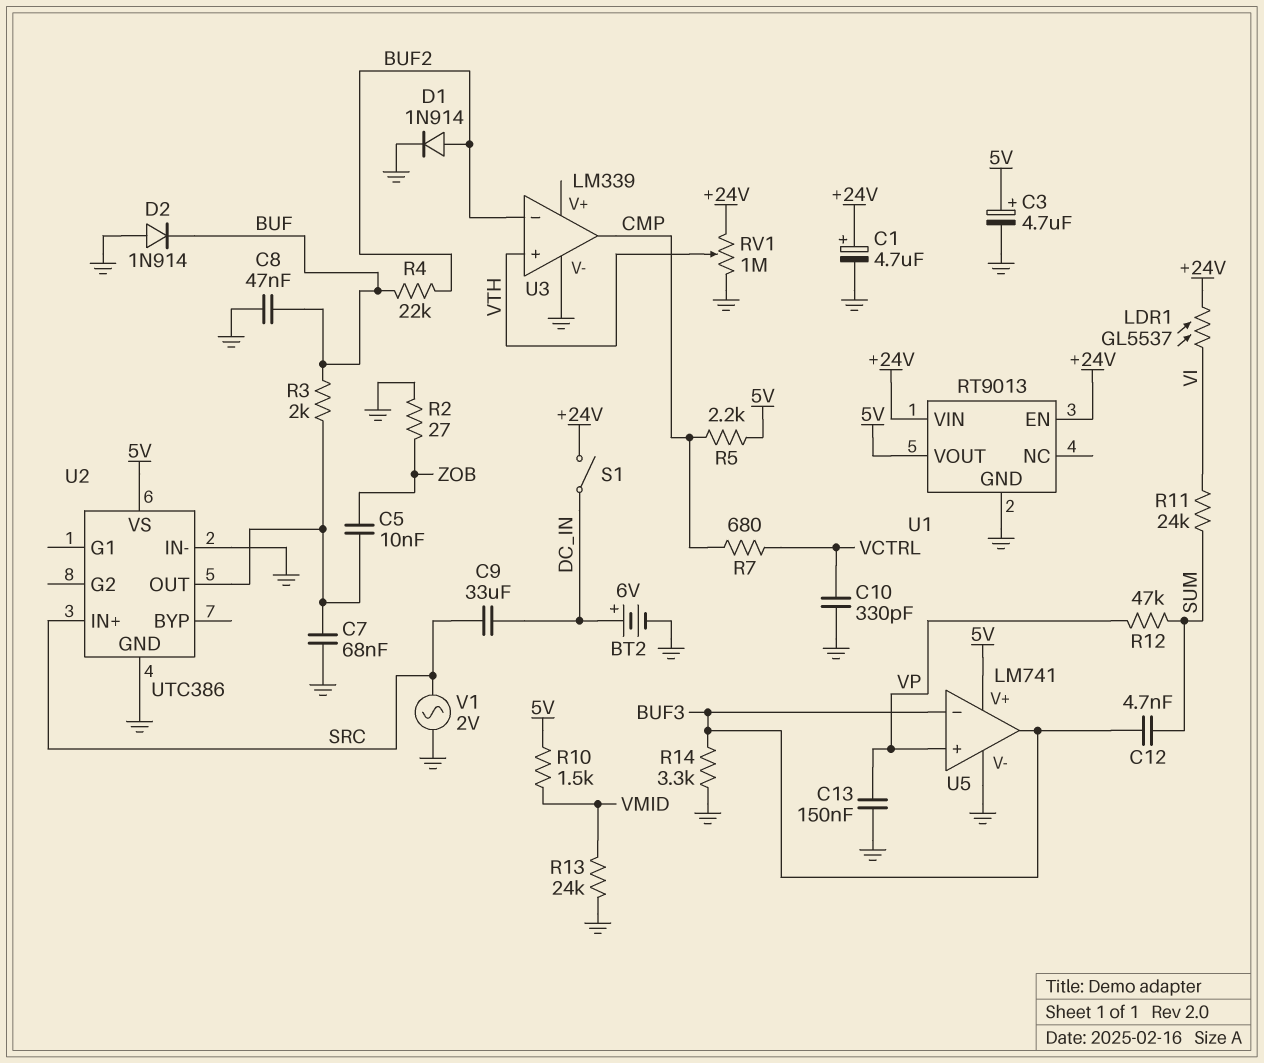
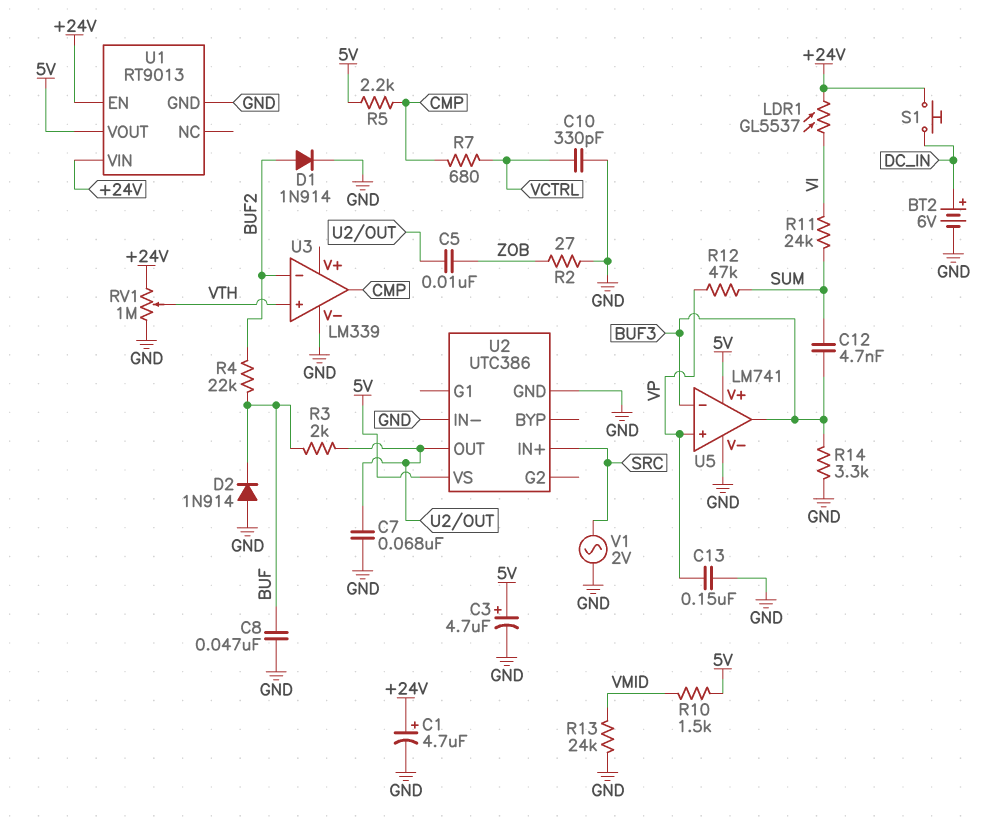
C9: 33uF (DC_IN, SRC) -> none
S1: switch (+24V, DC_IN) -> button (+24V, DC_IN)

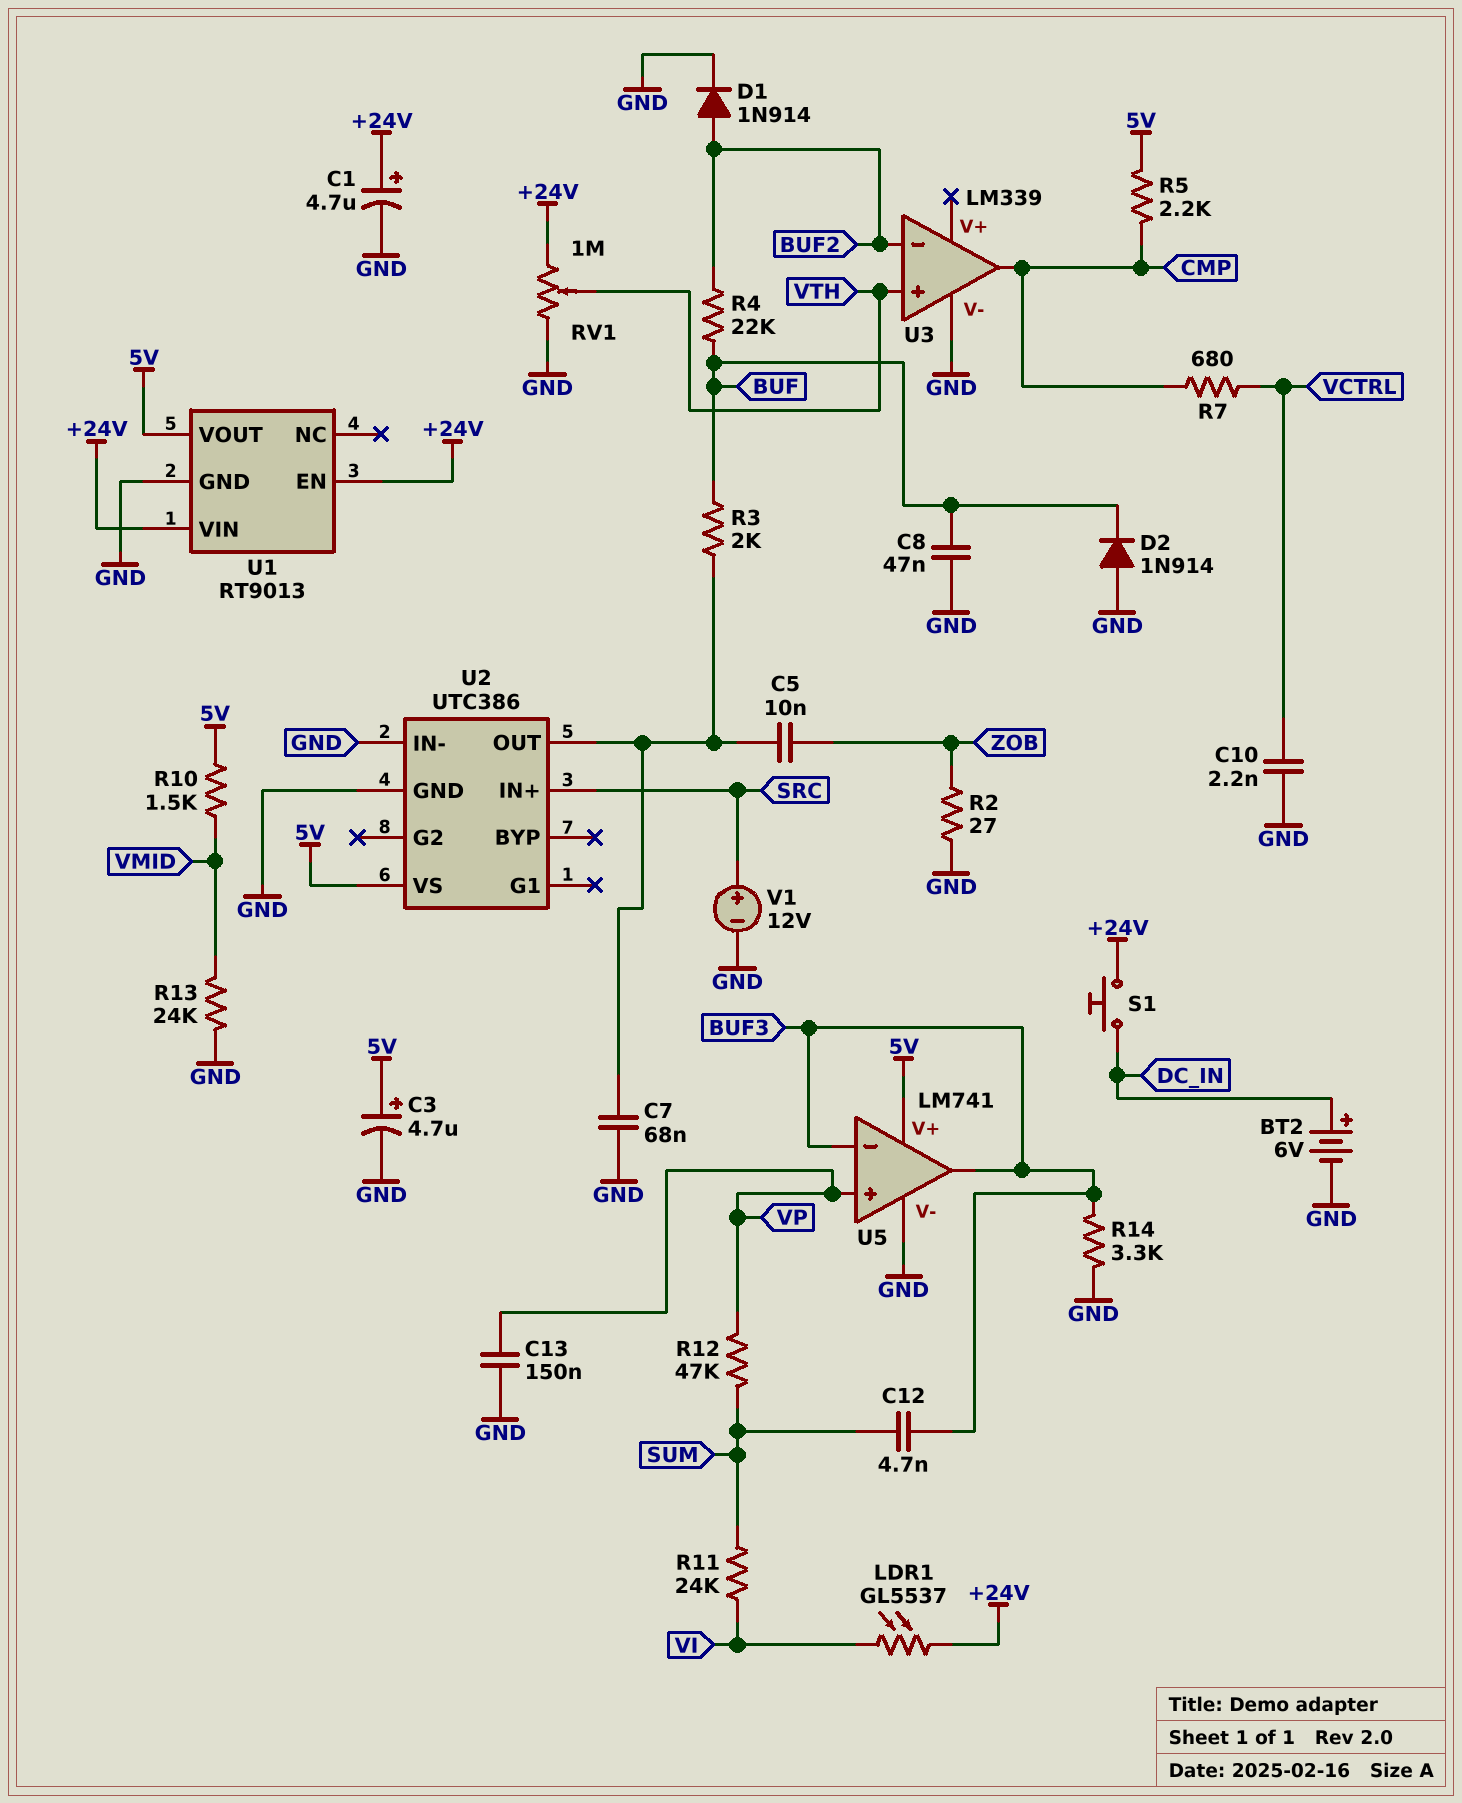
C10: 330pF (GND, VCTRL) -> 2.2nF (GND, VCTRL)
V1: AC 2V (GND, SRC) -> 12V (plus SRC, minus GND)

